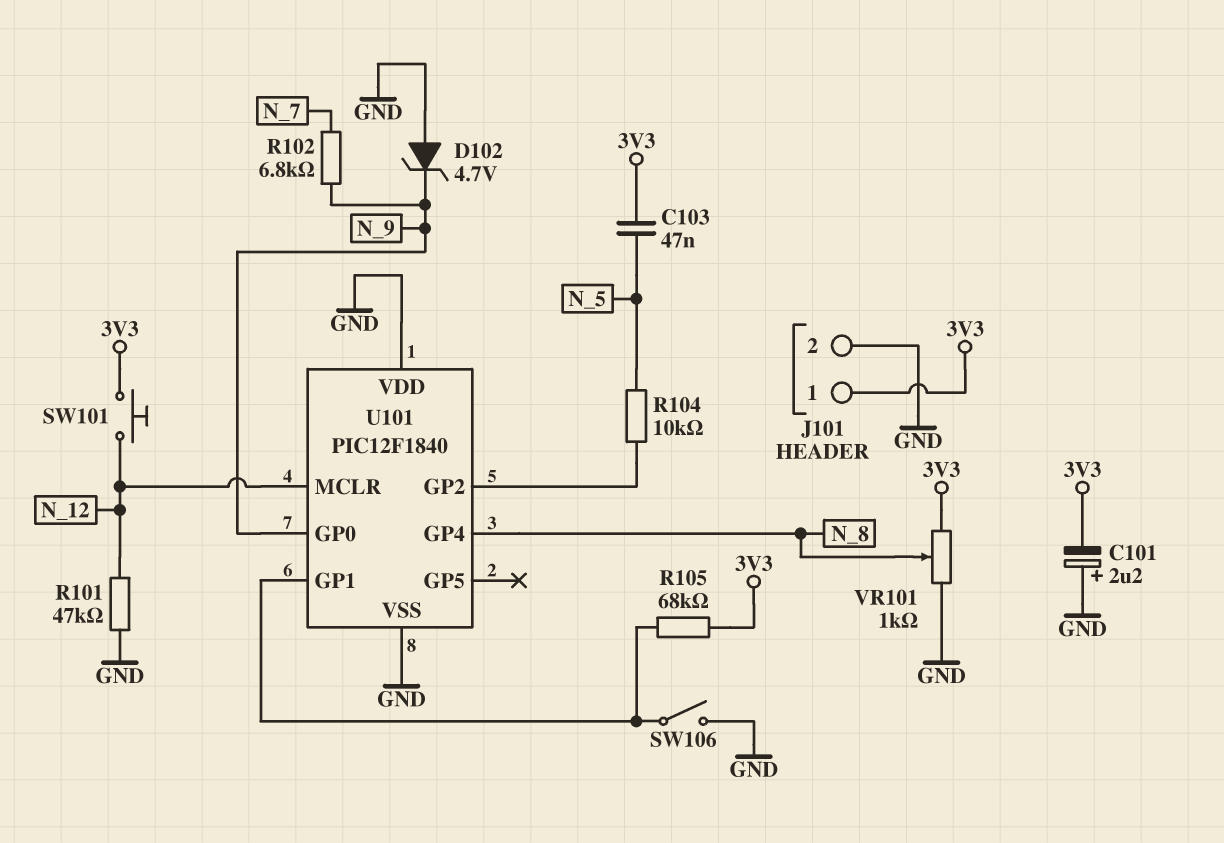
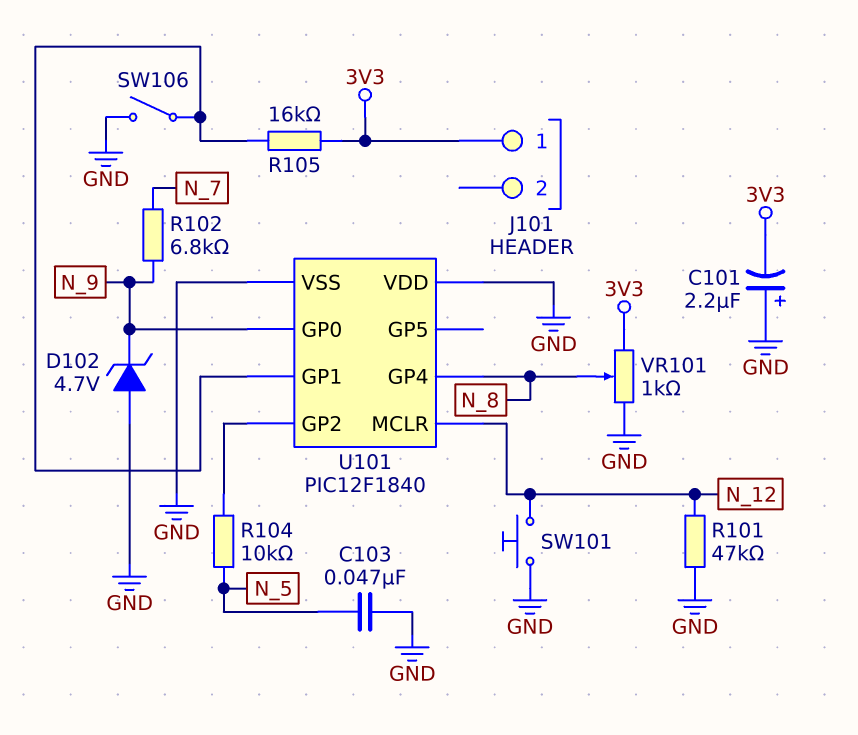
C103: 47nF (3V3, N_5) -> 47nF (GND, N_5)
J101 pin 2: GND -> none
R105: 68k (3V3, U101/GP1) -> 16k (3V3, U101/GP1)
SW101: button (3V3, N_12) -> button (GND, N_12)

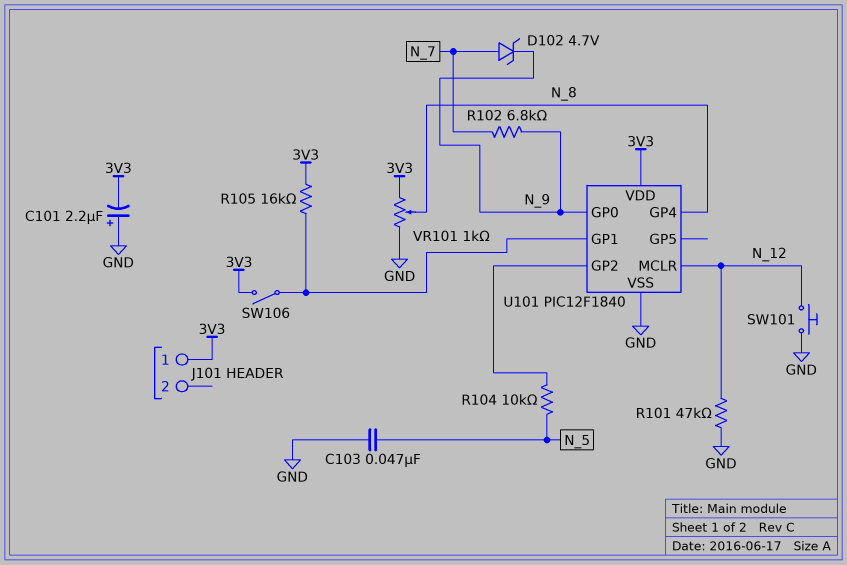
D102: zener 4.7V (A GND, K N_9) -> zener 4.7V (A N_7, K N_9)
SW106: switch (GND, U101/GP1) -> switch (3V3, U101/GP1)
U101 pin VDD: GND -> 3V3

